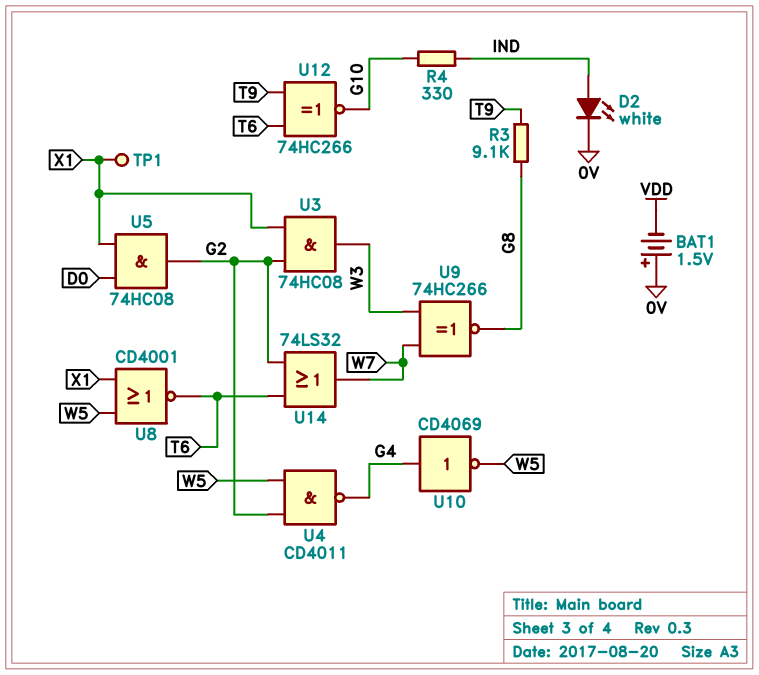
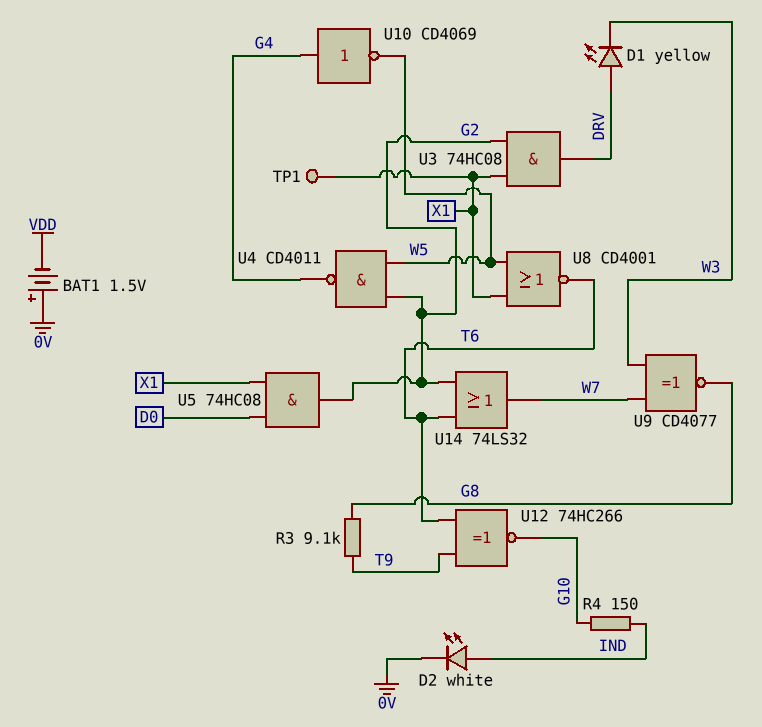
D1: none -> LED yellow (A DRV, K W3)
R4: 330 (G10, IND) -> 150 (G10, IND)
U3: AND 74HC08 (in G2, in X1, out W3) -> AND 74HC08 (in G2, in X1, out DRV)
U9: XNOR 74HC266 (in W3, in W7, out G8) -> XNOR CD4077 (in W3, in W7, out G8)

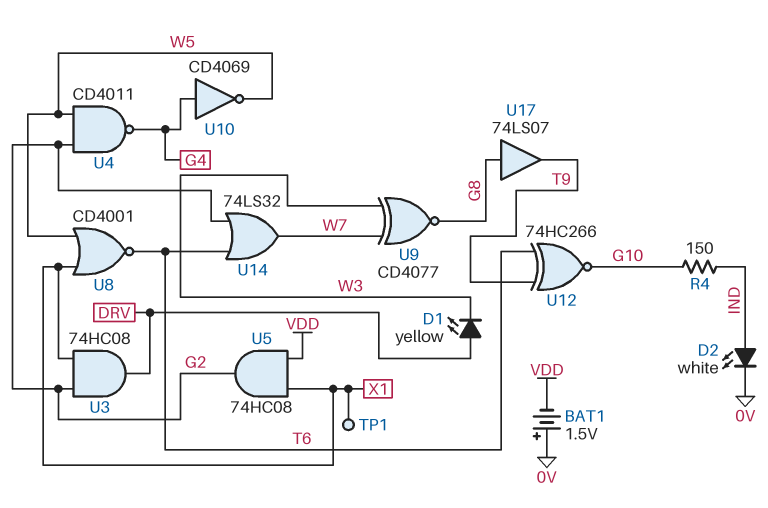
R3: 9.1k (G8, T9) -> none
U5: AND 74HC08 (in D0, in X1, out G2) -> AND 74HC08 (in VDD, in X1, out G2)
U17: none -> buffer 74LS07 (in G8, out T9)

